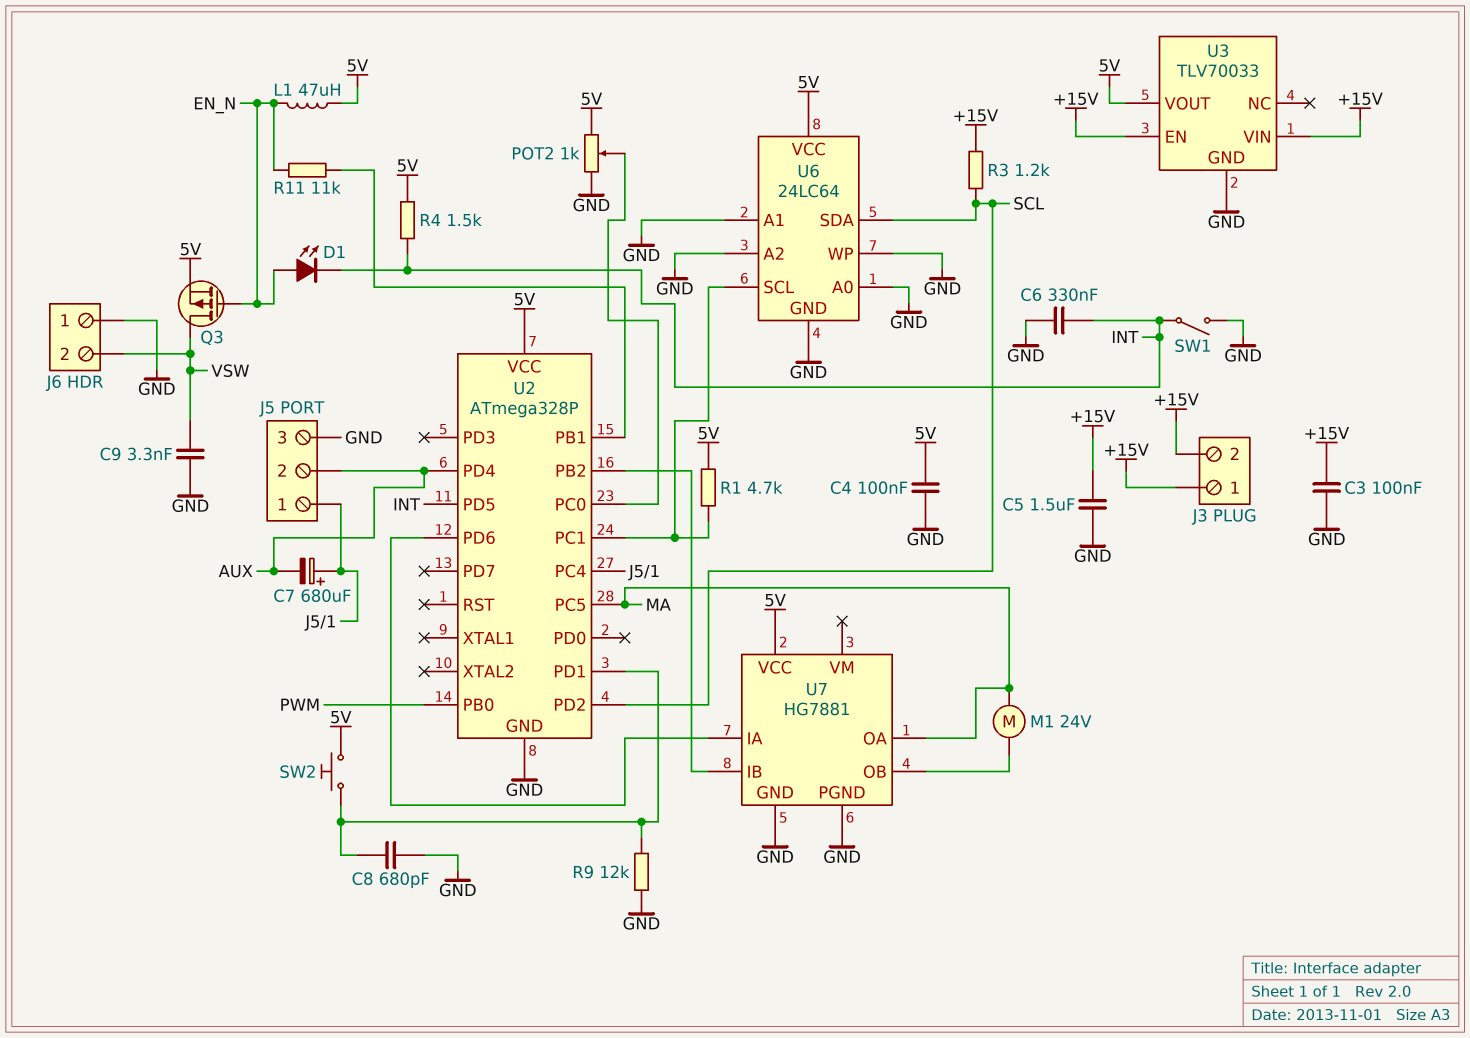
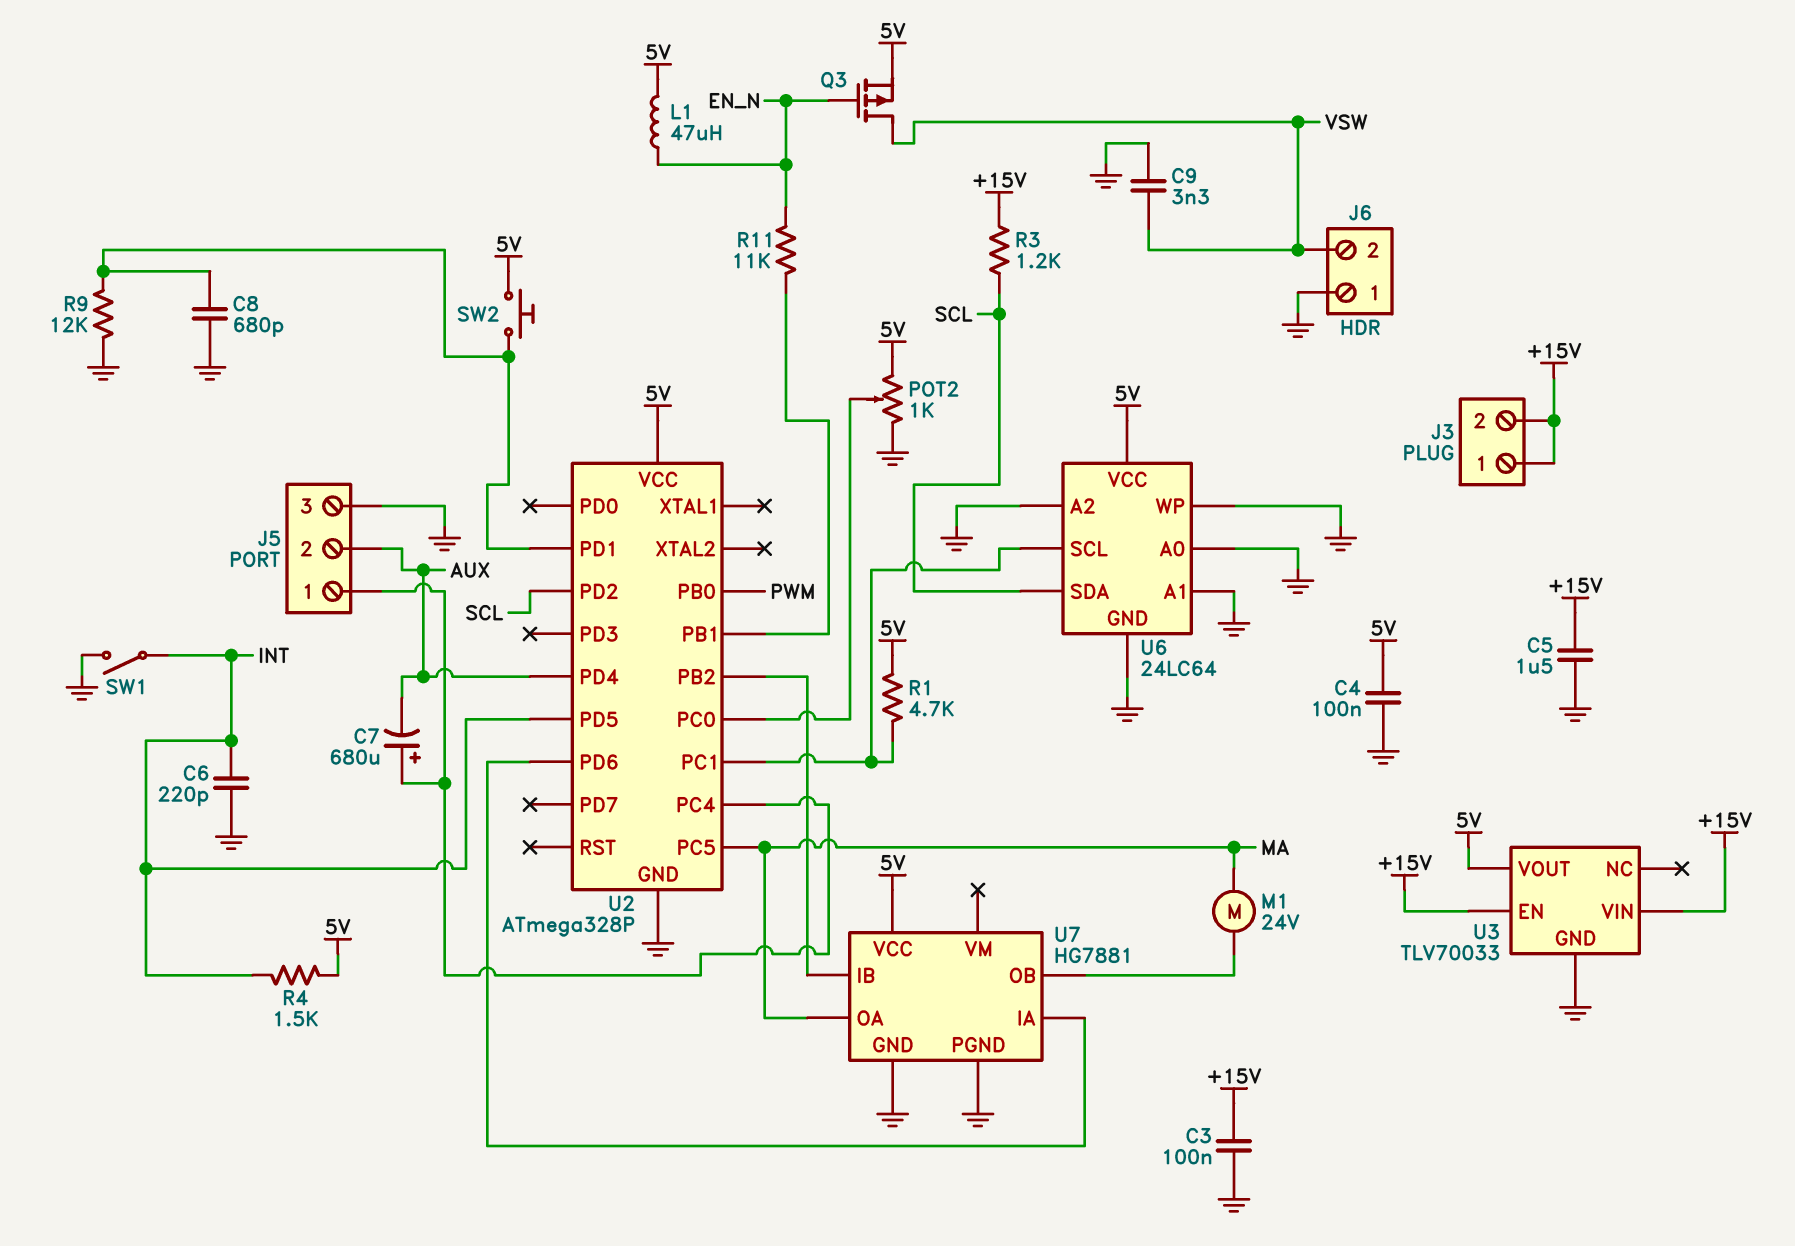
C6: 330nF (GND, INT) -> 220pF (GND, INT)
D1: LED (A EN_N, K INT) -> none

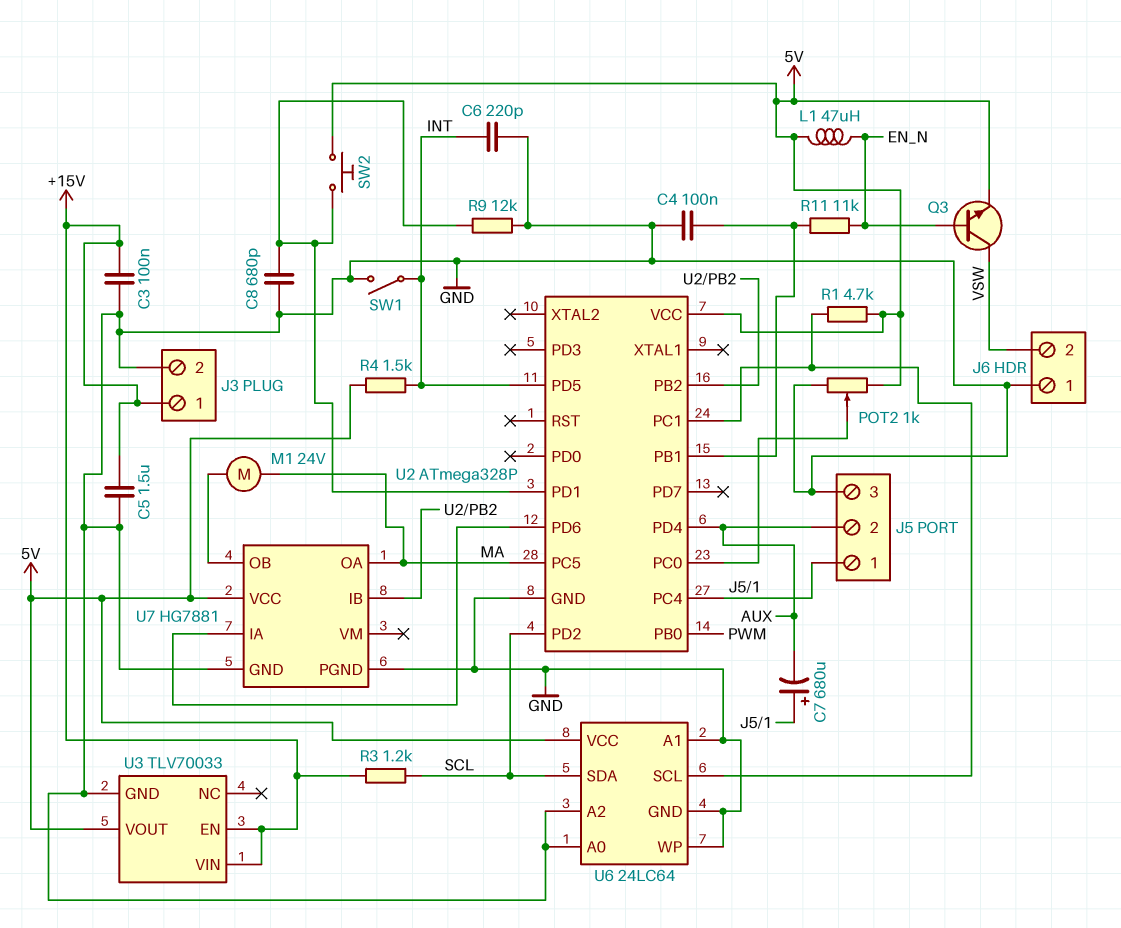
C4: 100nF (5V, GND) -> 100nF (GND, U2/PB1)
C9: 3.3nF (GND, VSW) -> none
J3 pin 2: +15V -> GND
Q3: PMOS (G EN_N, D VSW, S 5V) -> NPN (B EN_N, C VSW, E 5V)

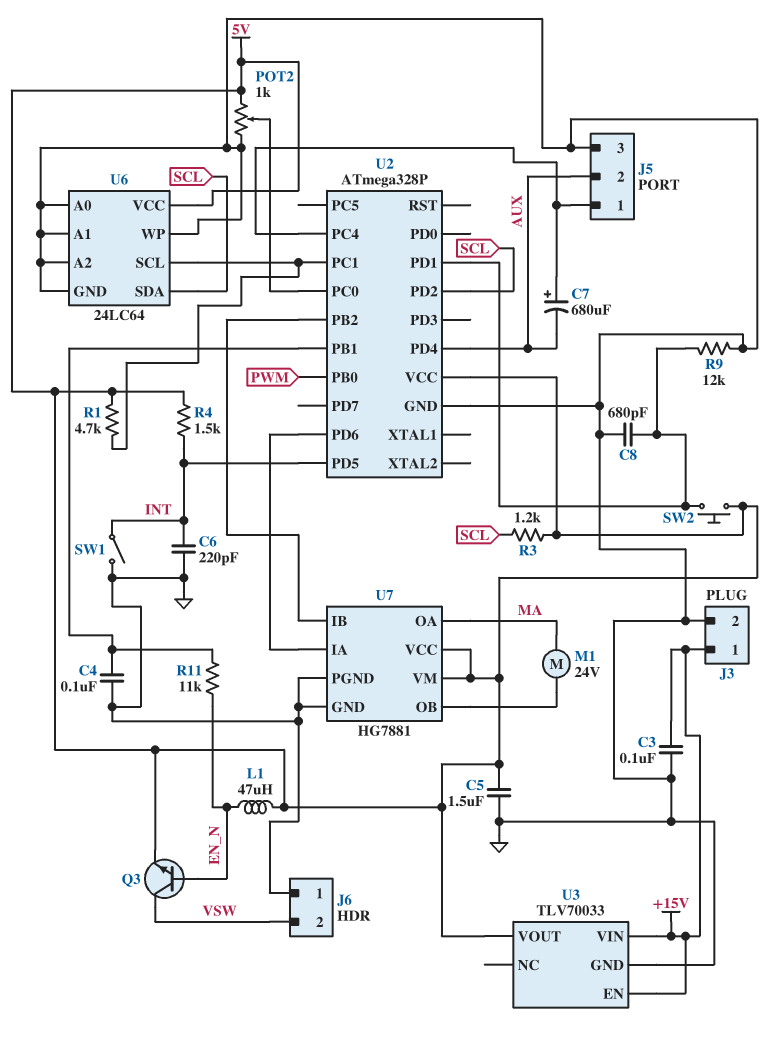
C5: 1.5uF (+15V, GND) -> 1.5uF (5V, GND)
R3: 1.2k (+15V, SCL) -> 1.2k (5V, SCL)
U2 pin PC5: MA -> none
U7 pin VM: none -> 5V

